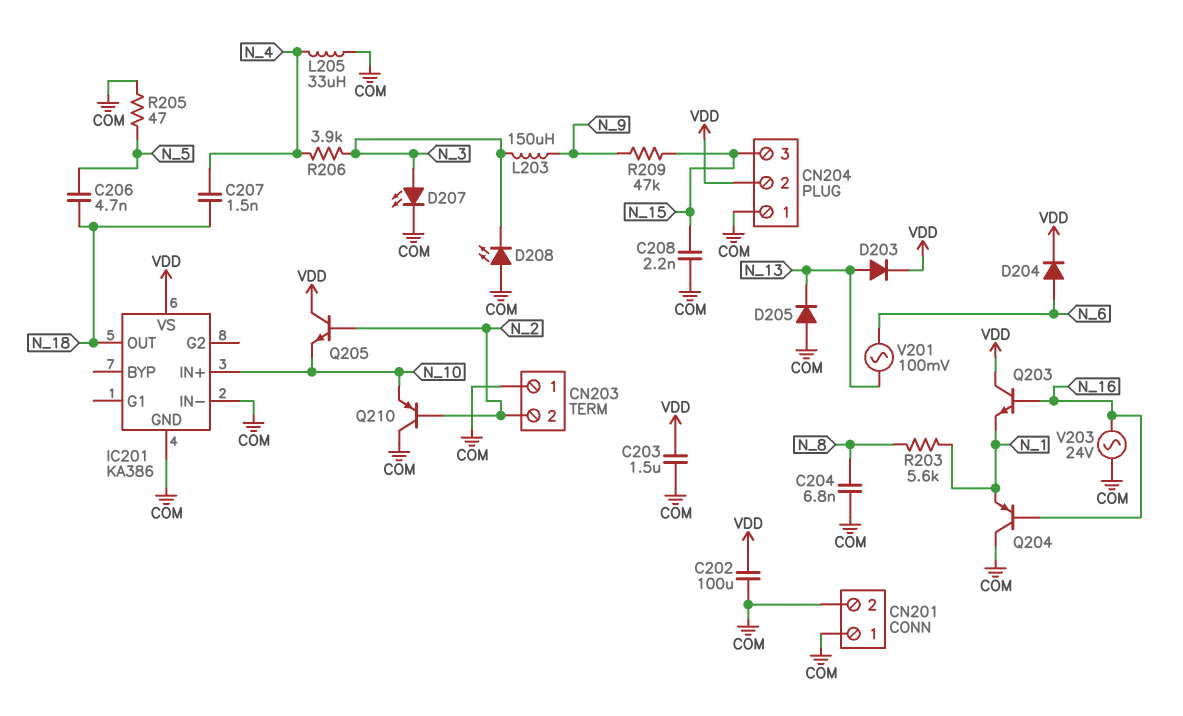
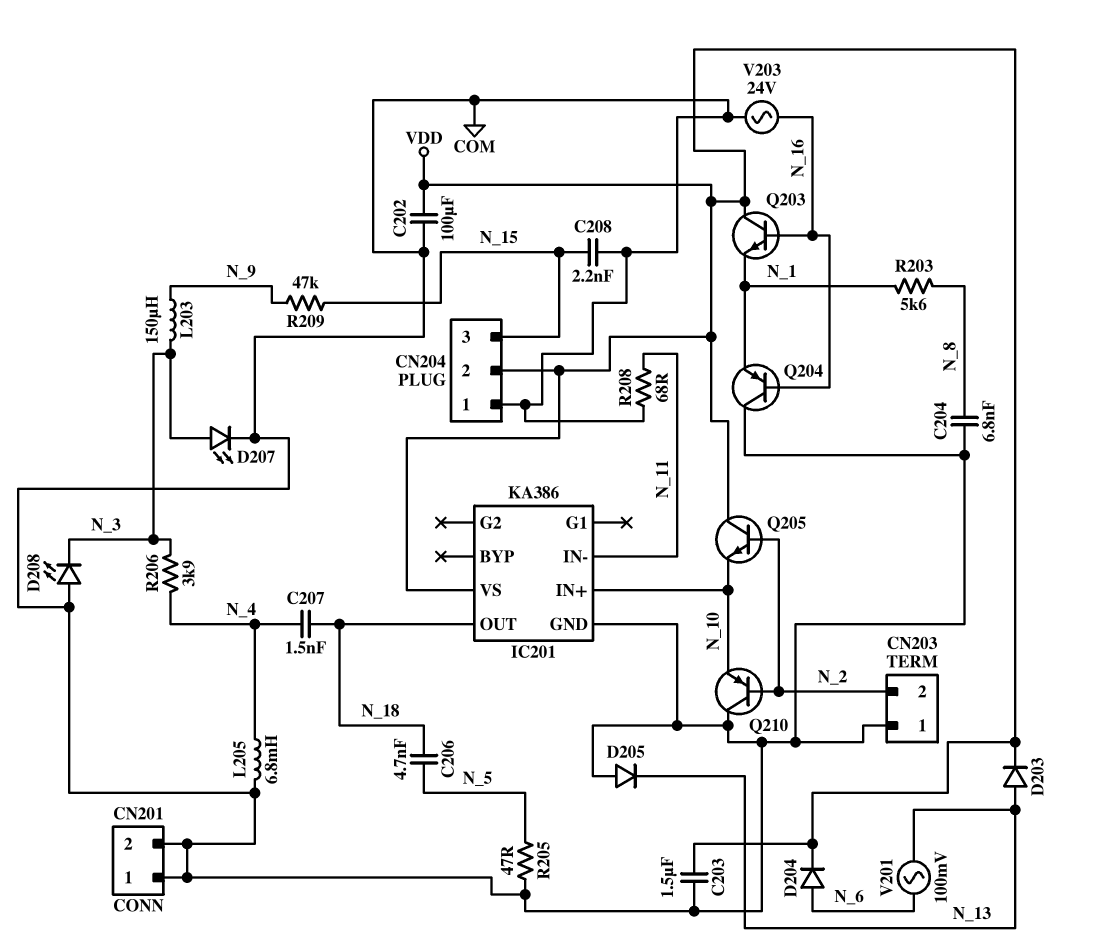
IC201 pin IN-: COM -> N_11
L205: 33uH (COM, N_4) -> 6.8mH (COM, N_4)
R208: none -> 68 (COM, N_11)

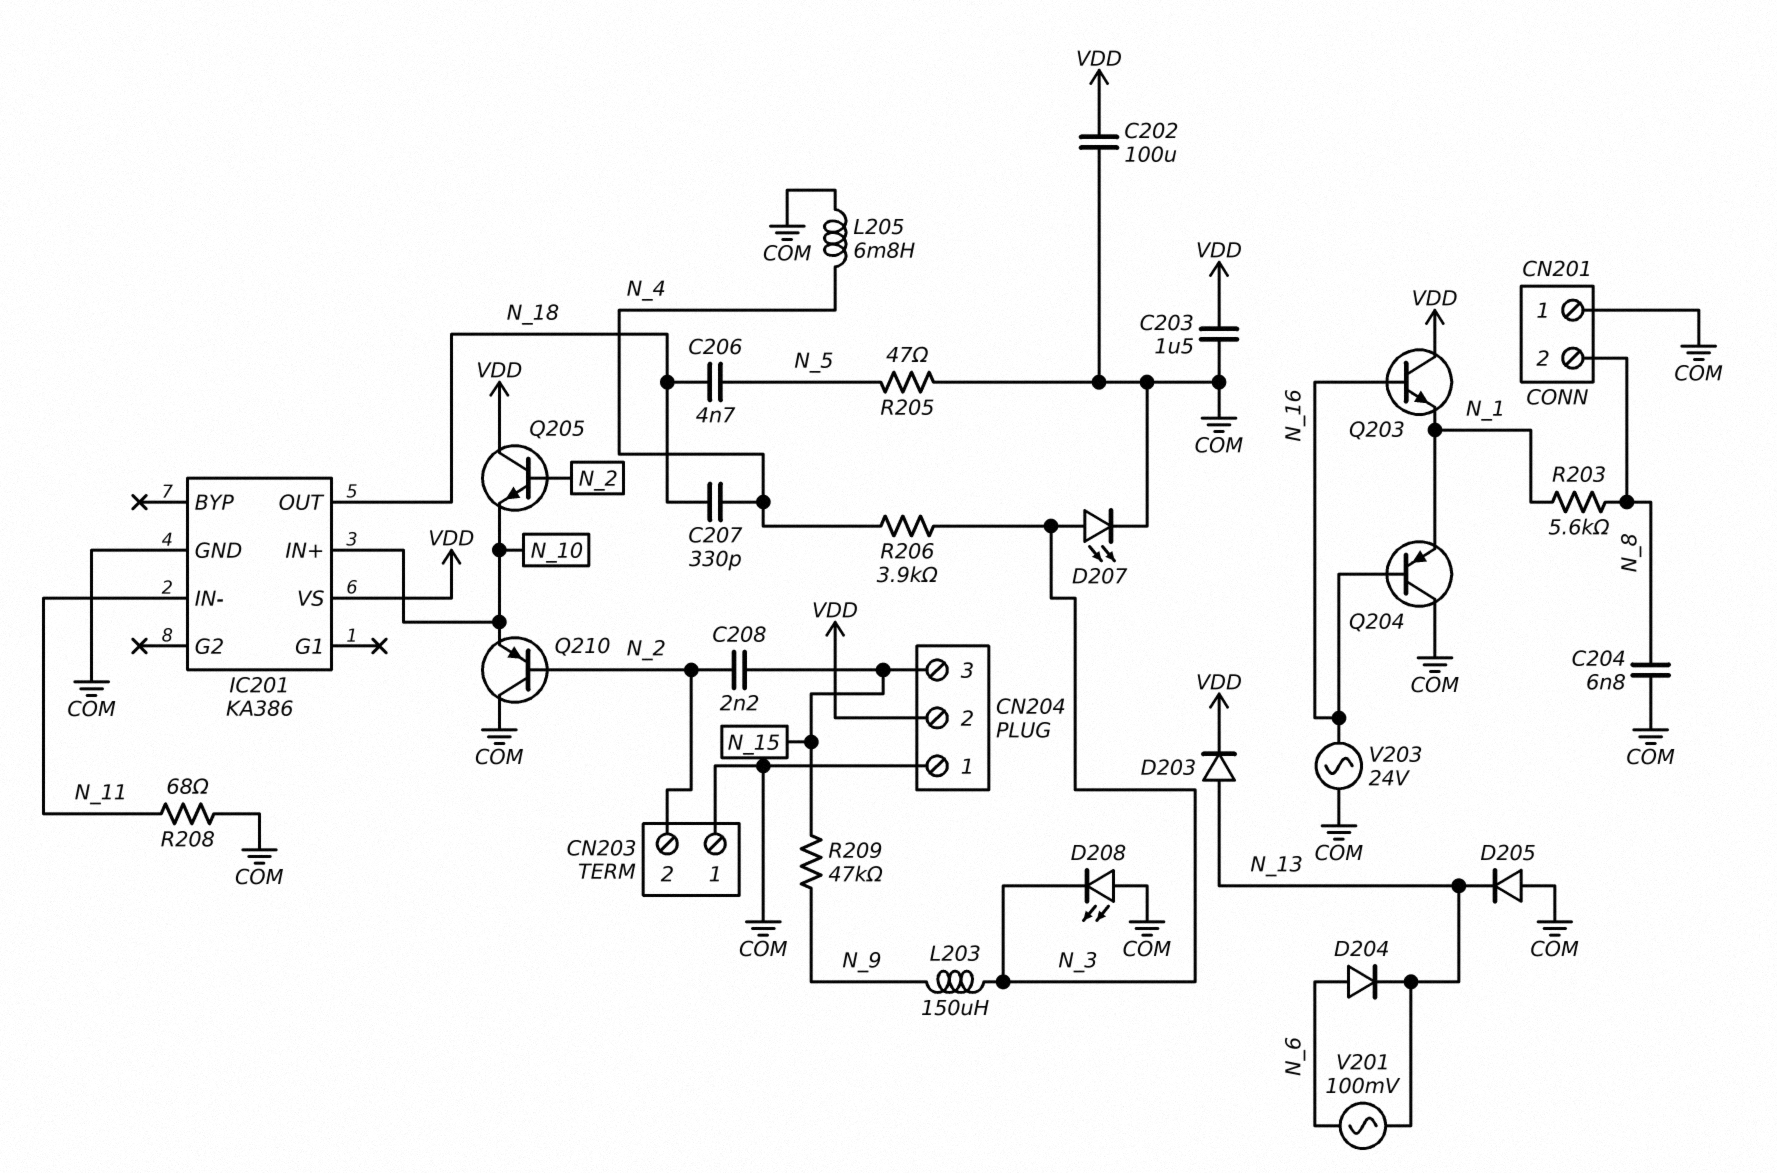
C207: 1.5nF (N_4, N_18) -> 330pF (N_4, N_18)
C208: 2.2nF (COM, N_15) -> 2.2nF (N_2, N_15)
CN201 pin 2: COM -> N_8
D204: diode (A N_6, K VDD) -> diode (A N_6, K N_13)

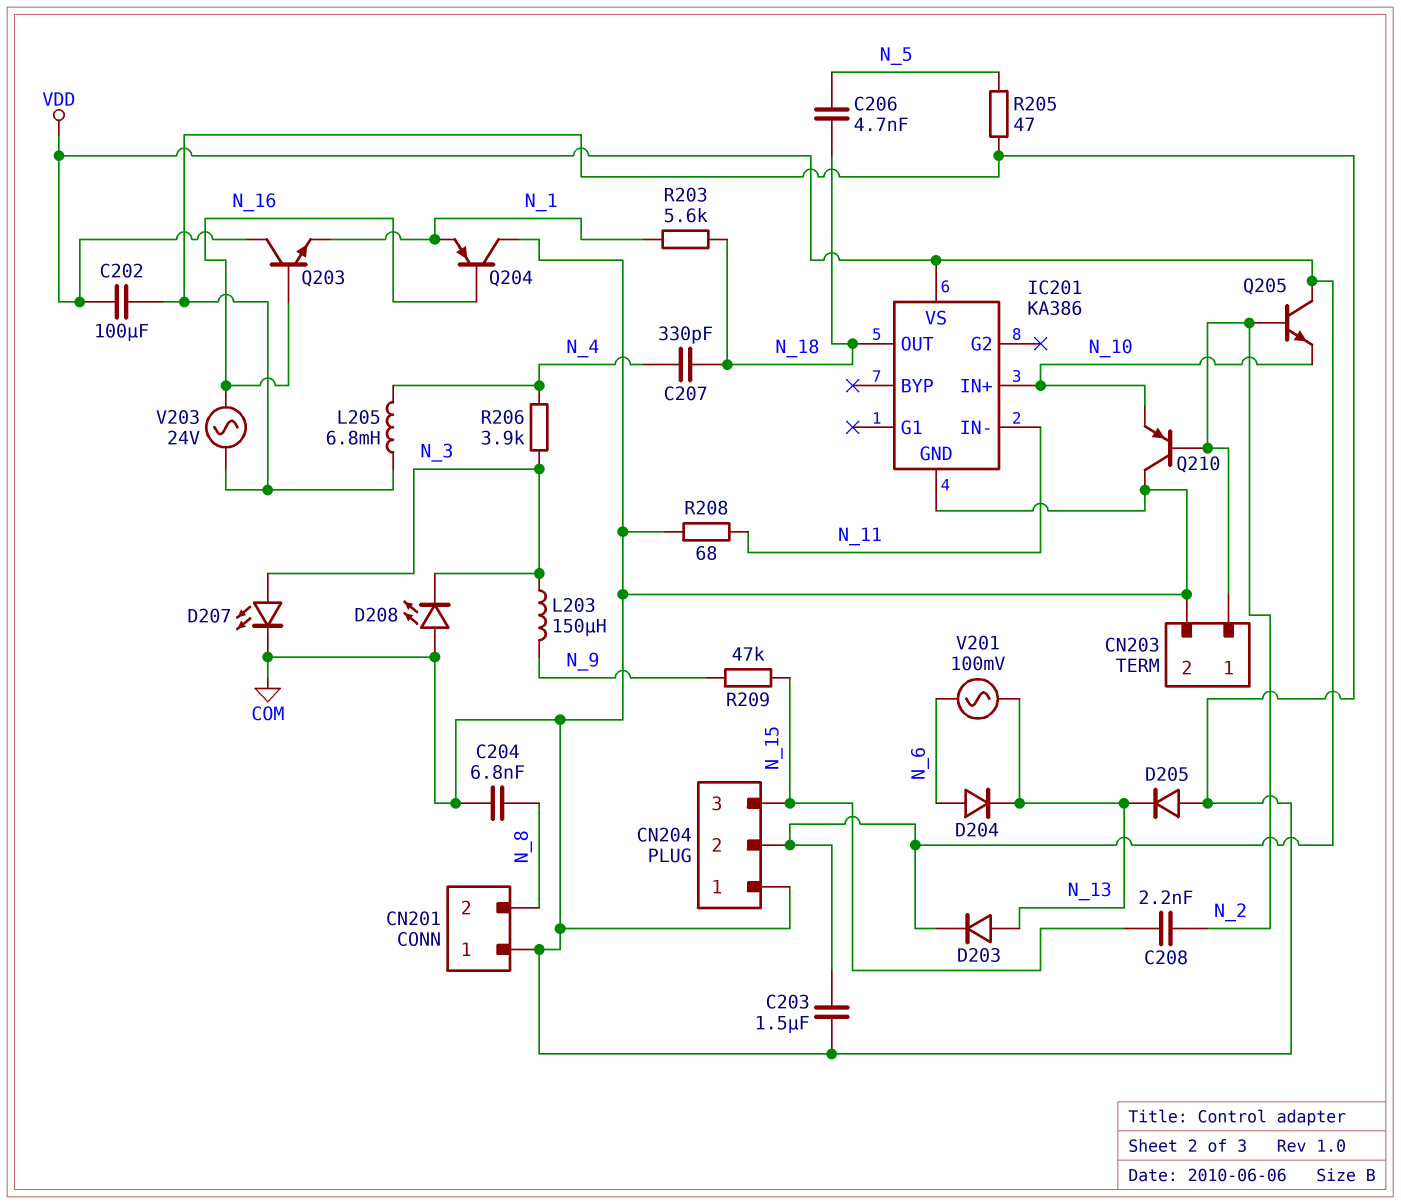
CN203 pin 1: COM -> N_2
CN203 pin 2: N_2 -> COM
R203: 5.6k (N_1, N_8) -> 5.6k (N_1, N_18)

